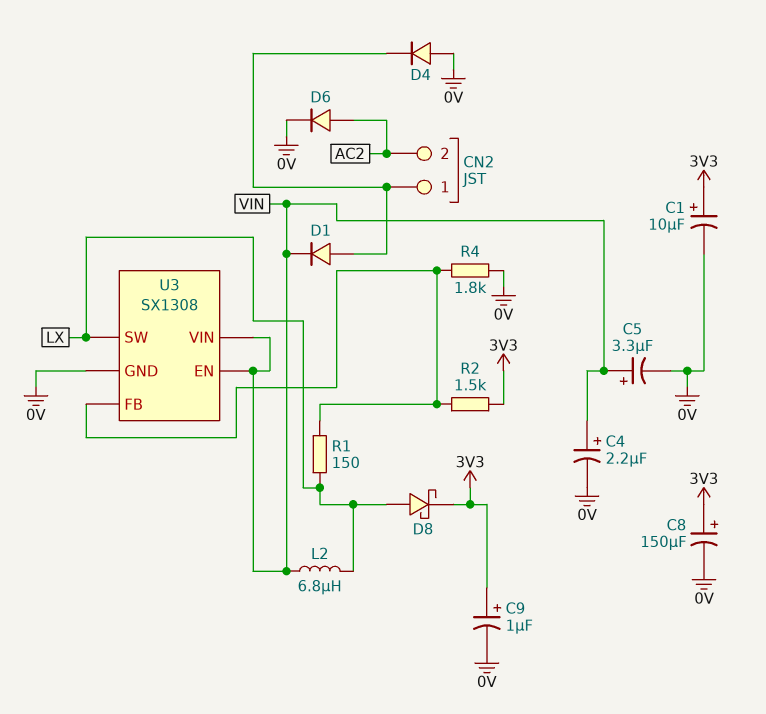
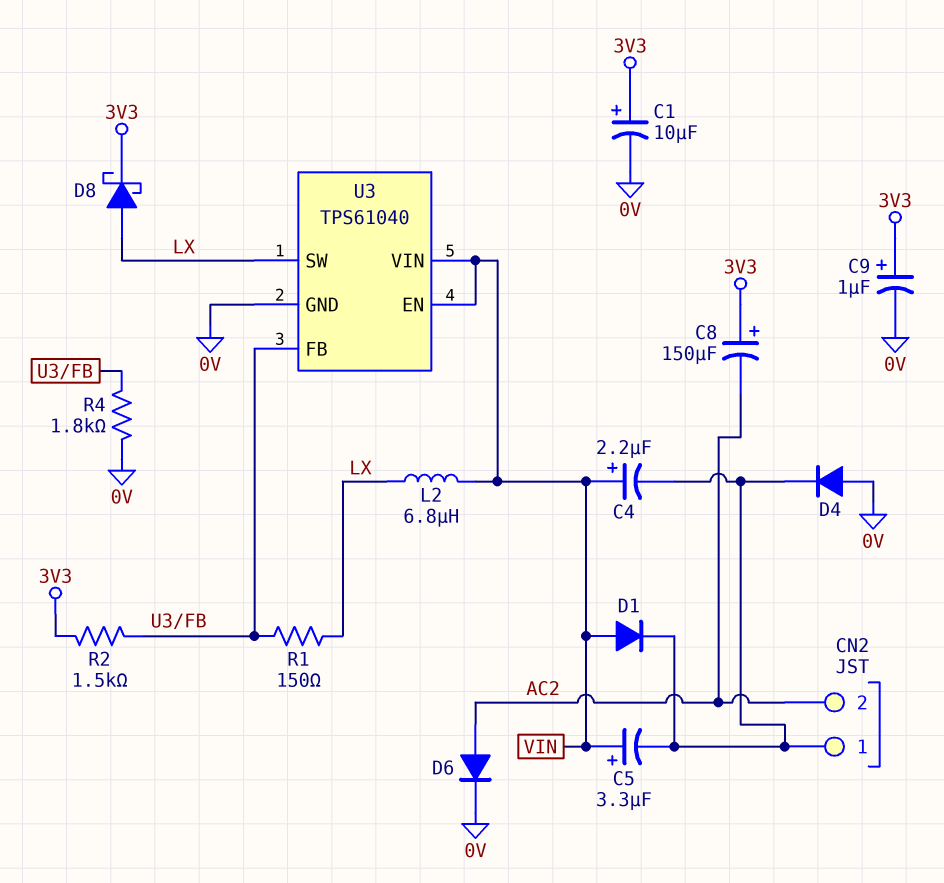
C4: 2.2uF (plus VIN, minus 0V) -> 2.2uF (plus VIN, minus CN2/1)
C5: 3.3uF (plus VIN, minus 0V) -> 3.3uF (plus VIN, minus CN2/1)
C8: 150uF (plus 3V3, minus 0V) -> 150uF (plus 3V3, minus AC2)
D1: diode (A CN2/1, K VIN) -> diode (A VIN, K CN2/1)
U3: SX1308 -> TPS61040

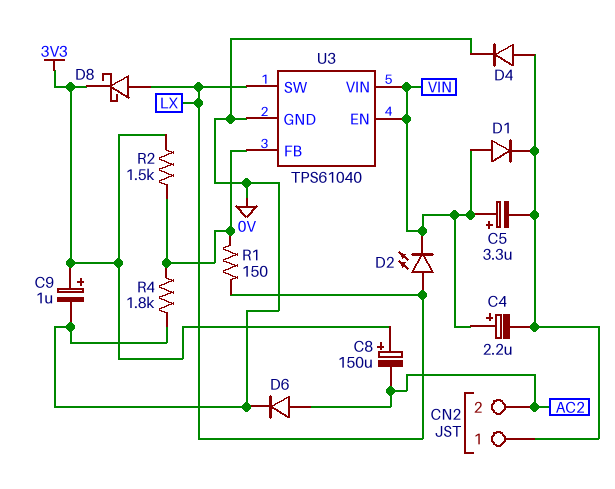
C1: 10uF (plus 3V3, minus 0V) -> none
D2: none -> LED (A LX, K VIN)
D4: diode (A 0V, K CN2/1) -> diode (A CN2/1, K 0V)
L2: 6.8uH (LX, VIN) -> none

